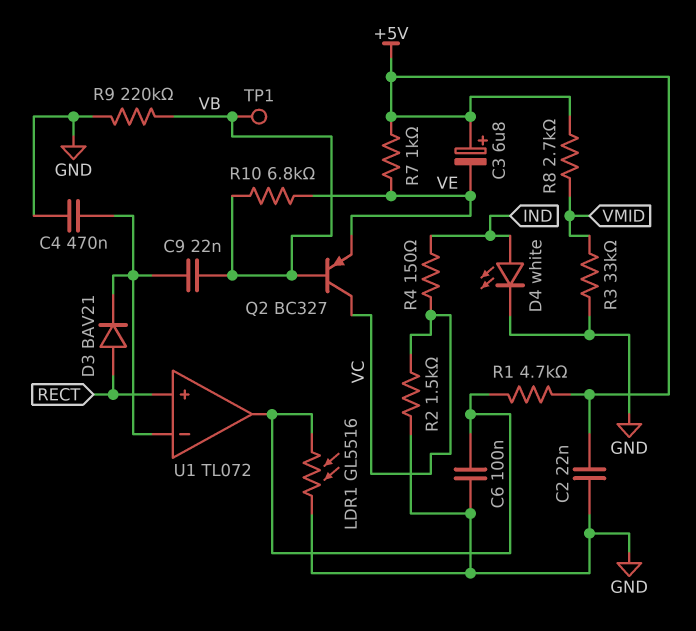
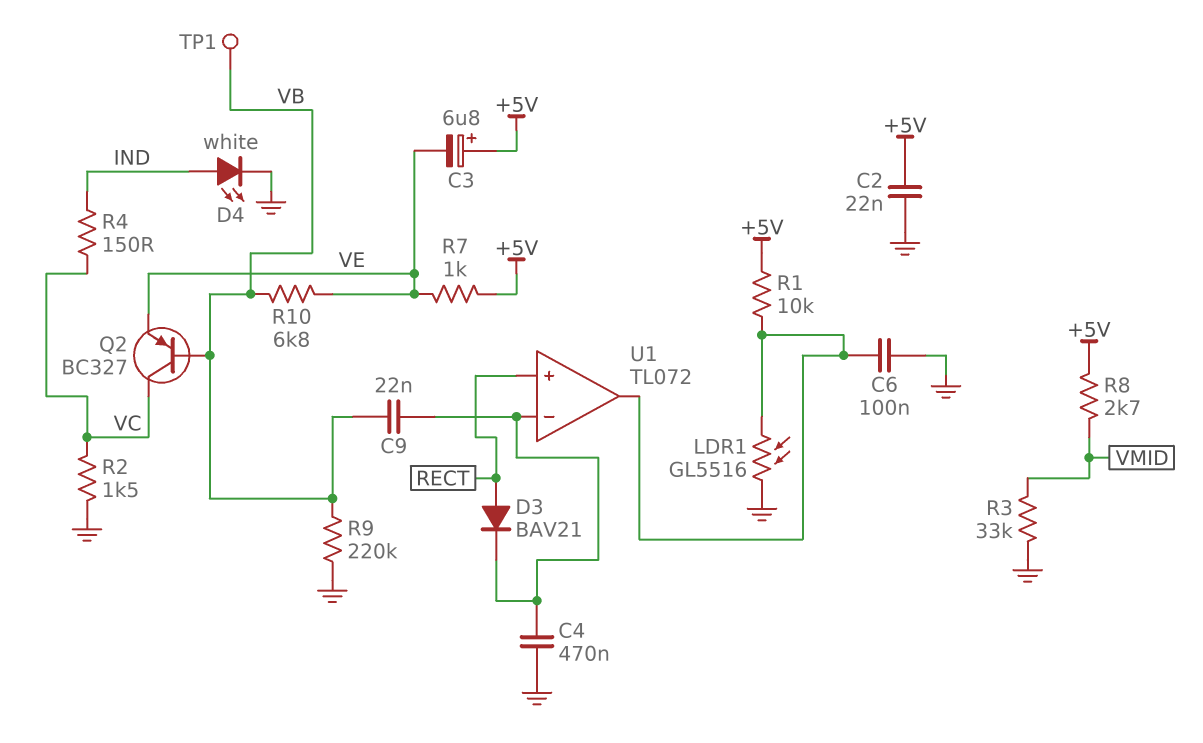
R1: 4.7k (+5V, U1/out) -> 10k (+5V, U1/out)

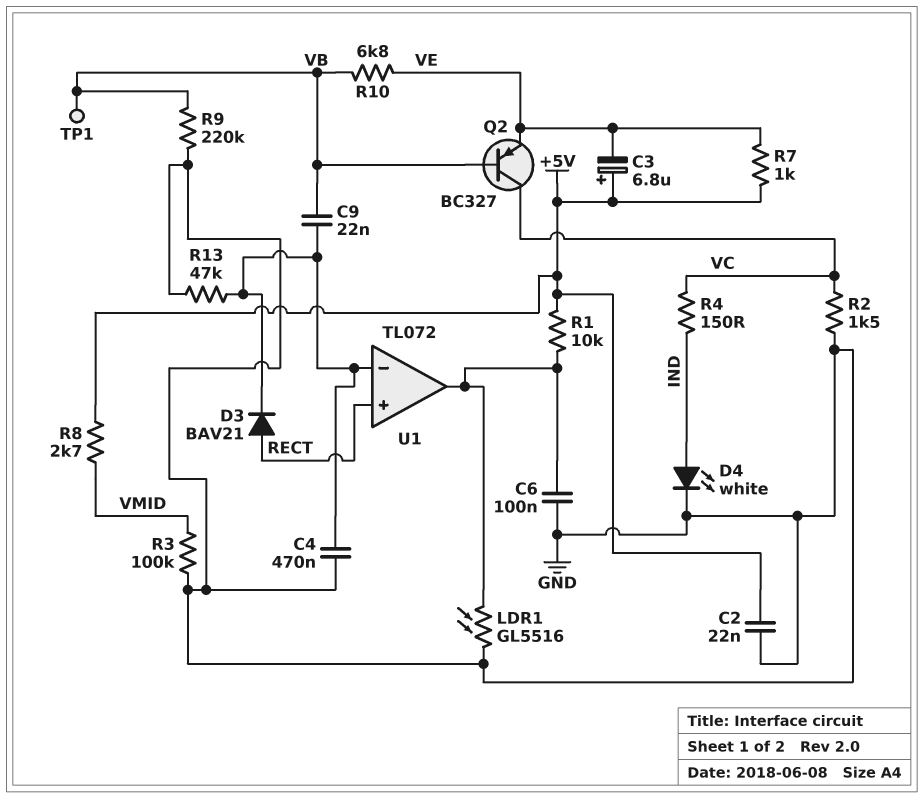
R3: 33k (GND, VMID) -> 100k (GND, VMID)
R13: none -> 47k (GND, U1/in-)

